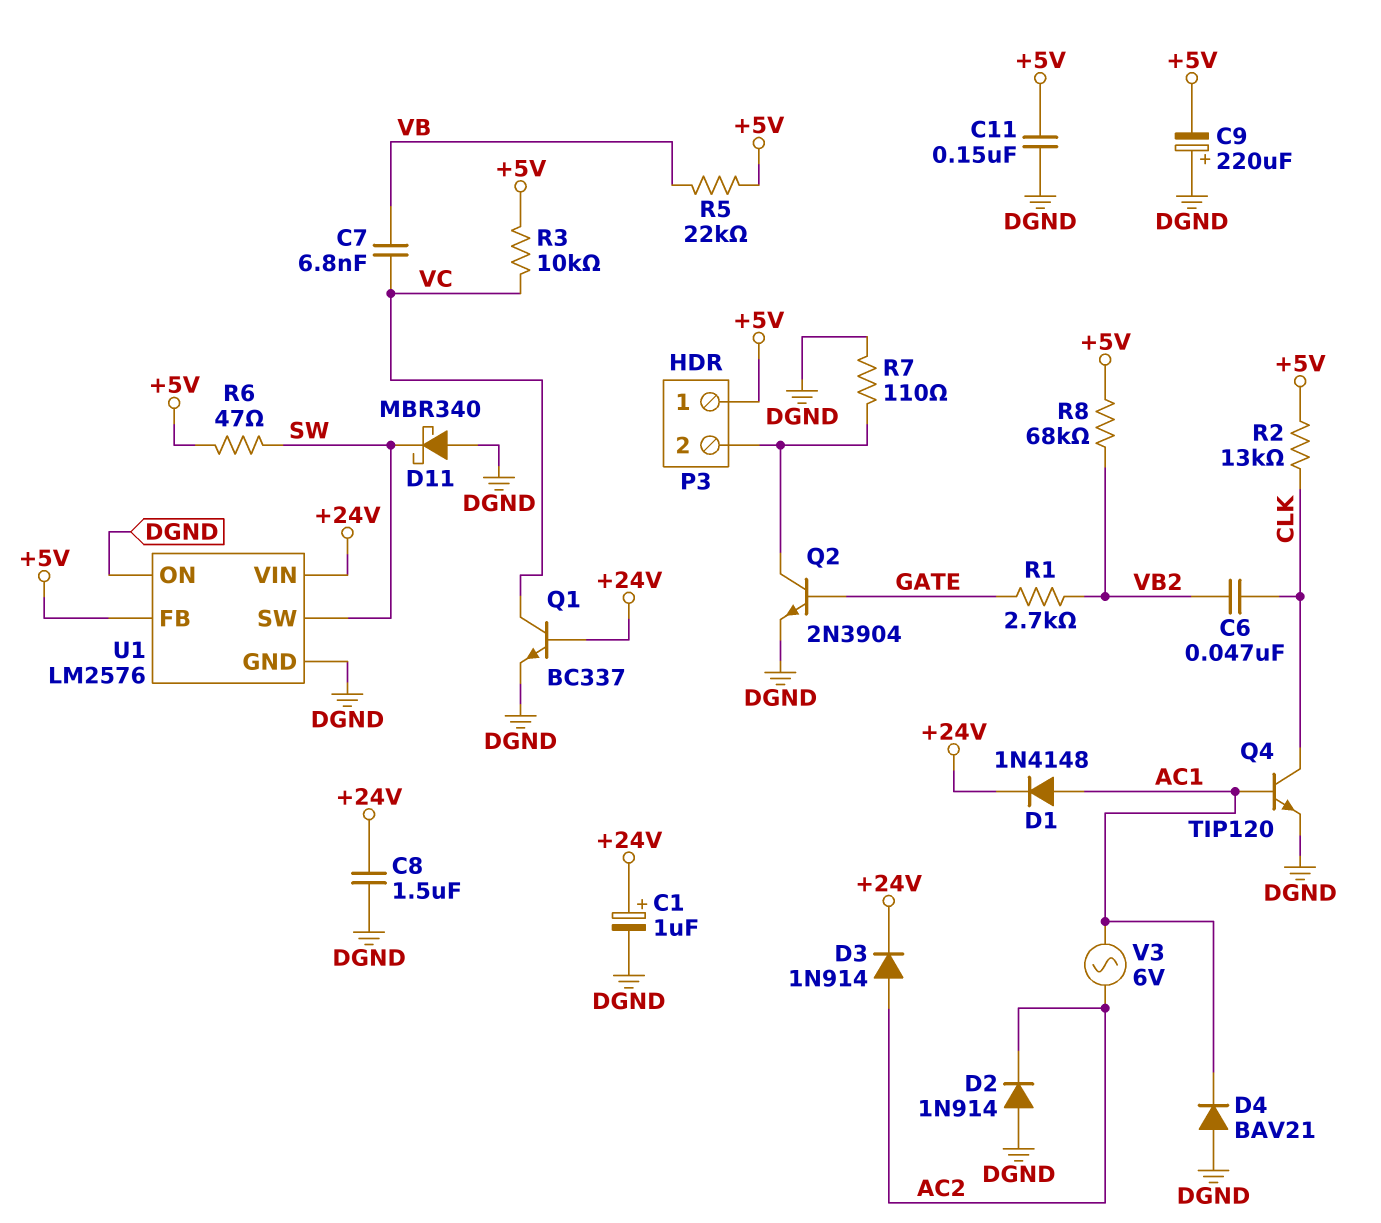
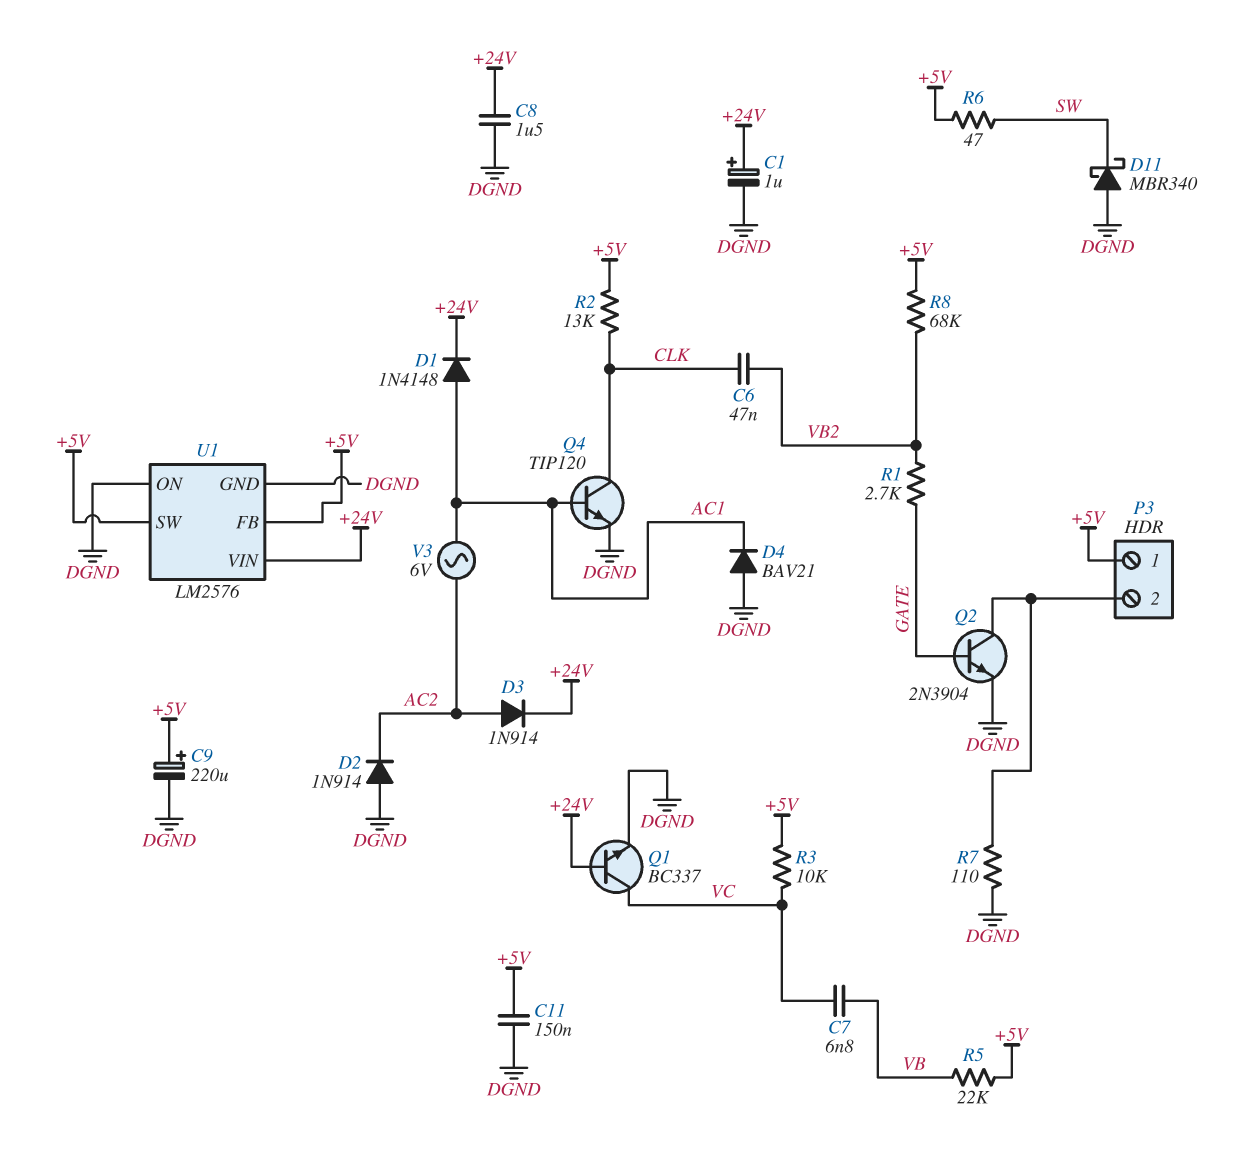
C9: 220uF (plus DGND, minus +5V) -> 220uF (plus +5V, minus DGND)
U1 pin SW: SW -> +5V

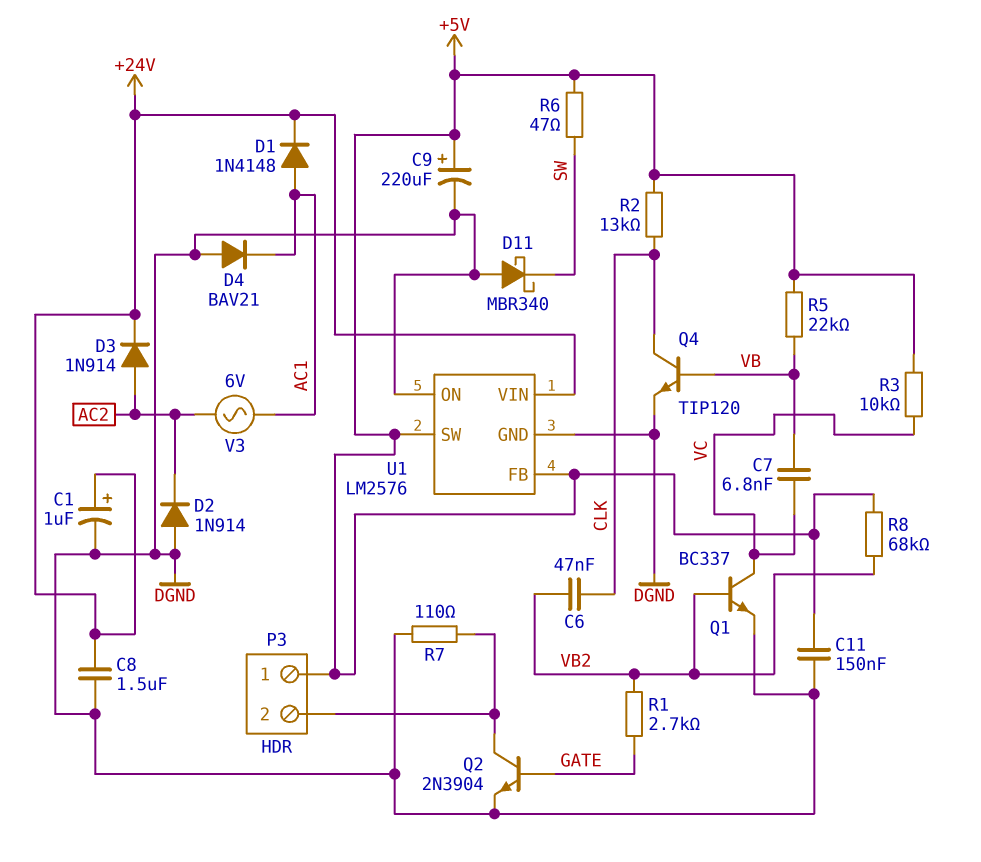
Q1: NPN BC337 (B +24V, C VC, E DGND) -> NPN BC337 (B VB2, C VC, E DGND)
Q4: NPN TIP120 (B AC1, C CLK, E DGND) -> NPN TIP120 (B VB, C CLK, E DGND)

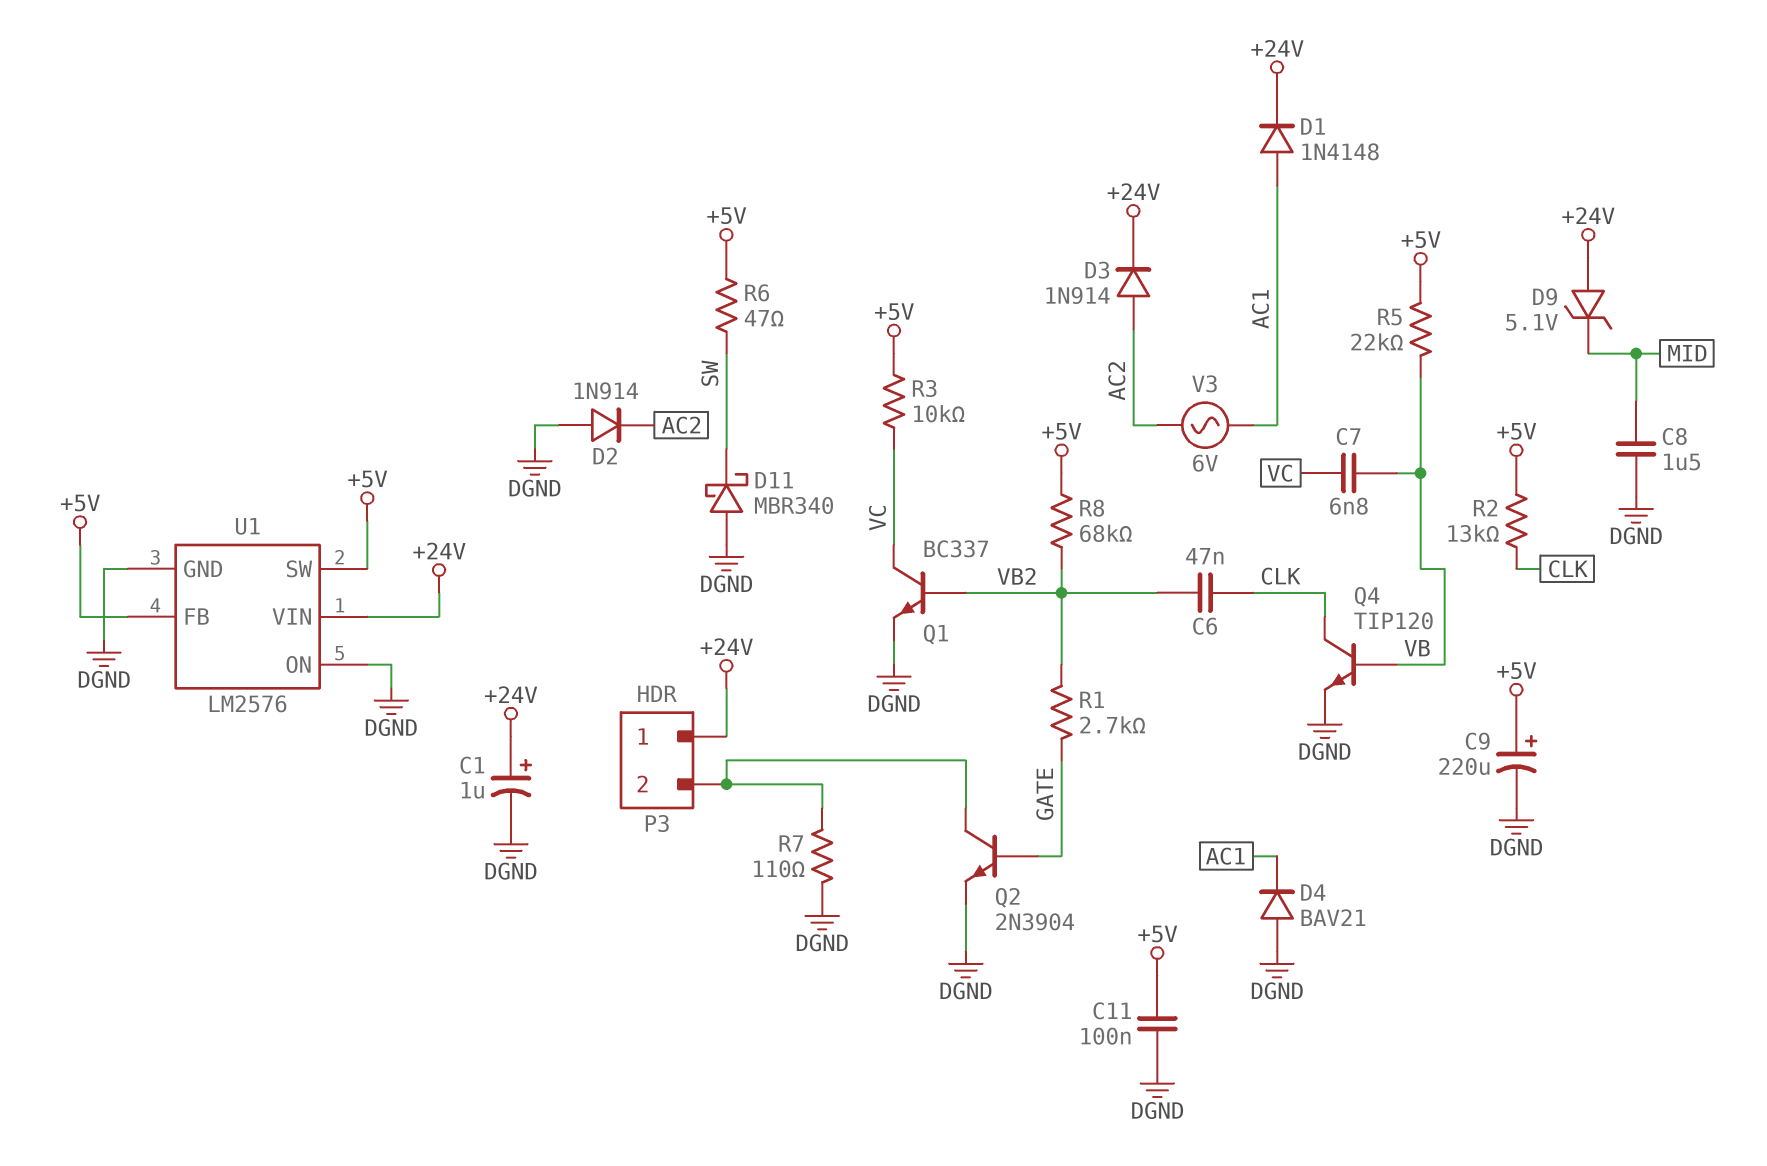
C8: 1.5uF (+24V, DGND) -> 1.5uF (DGND, MID)
C11: 150nF (+5V, DGND) -> 100nF (+5V, DGND)
D9: none -> zener 5.1V (A +24V, K MID)
P3 pin 1: +5V -> +24V

